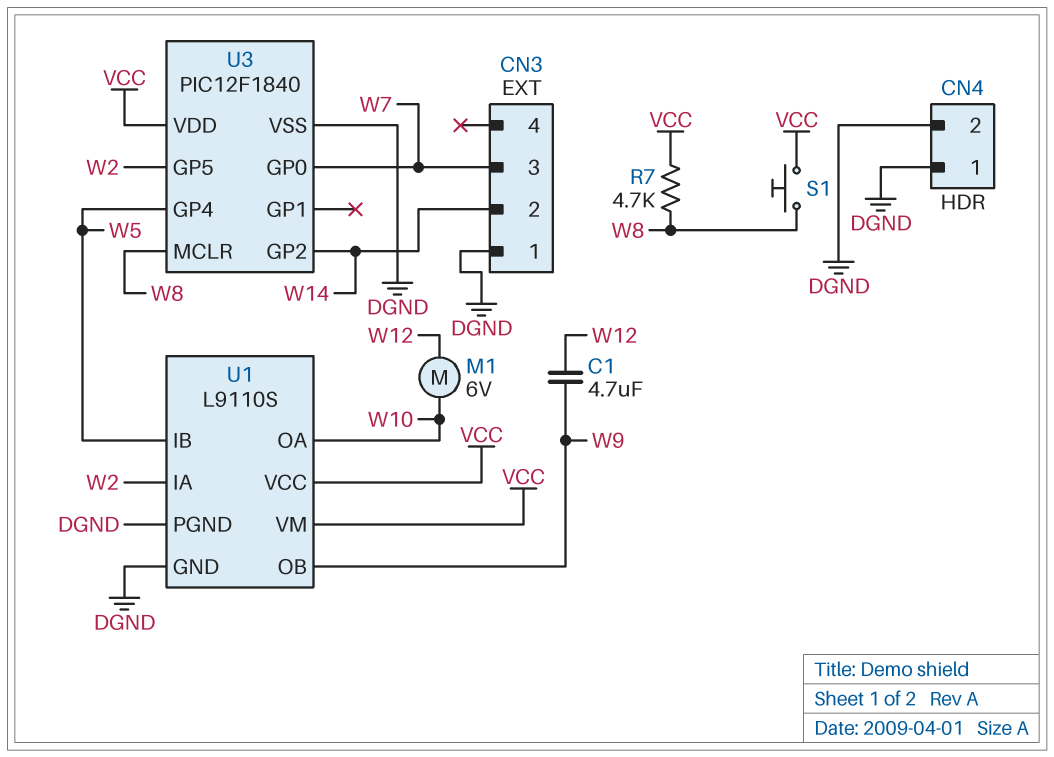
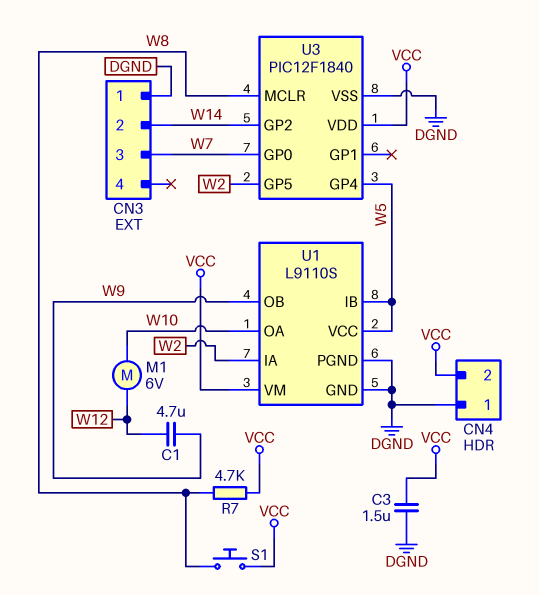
C3: none -> 1.5uF (DGND, VCC)
CN4 pin 2: DGND -> VCC
U1 pin VCC: VCC -> W5

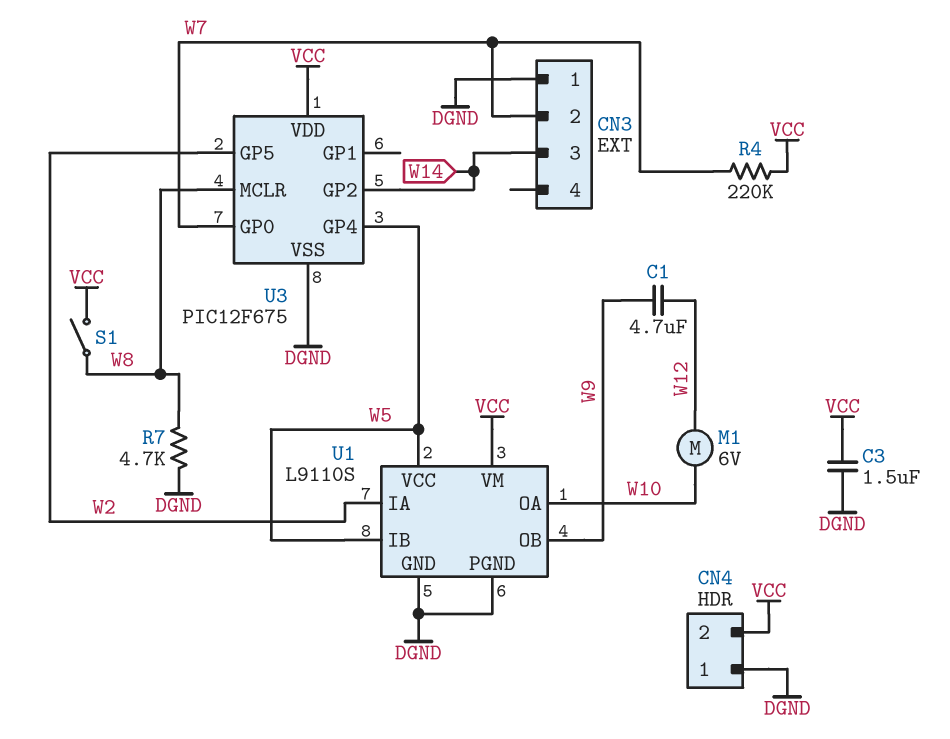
CN3 pin 2: W14 -> W7
CN3 pin 3: W7 -> W14
R4: none -> 220k (VCC, W7)
R7: 4.7k (VCC, W8) -> 4.7k (DGND, W8)
S1: button (VCC, W8) -> switch (VCC, W8)
U3: PIC12F1840 -> PIC12F675

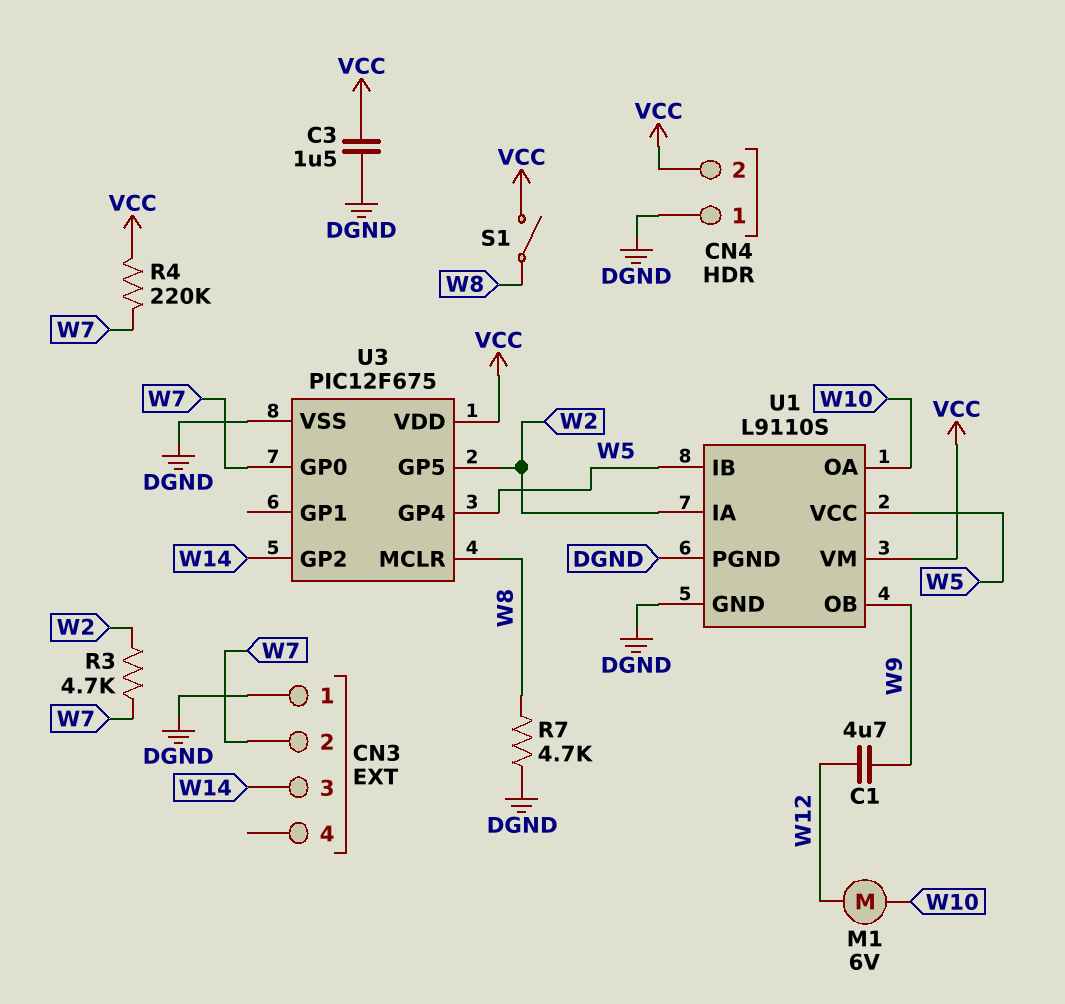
R3: none -> 4.7k (W2, W7)

